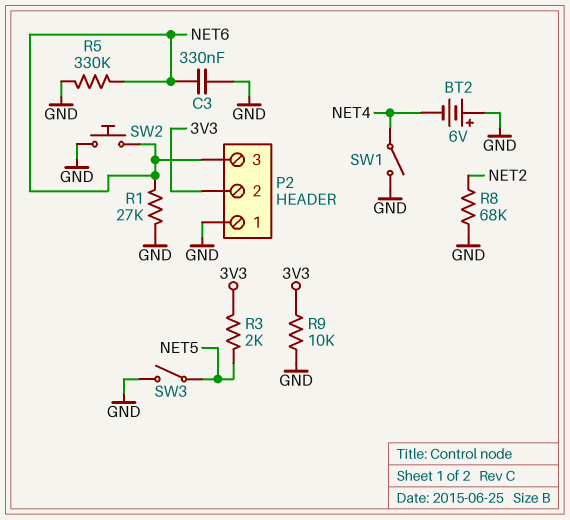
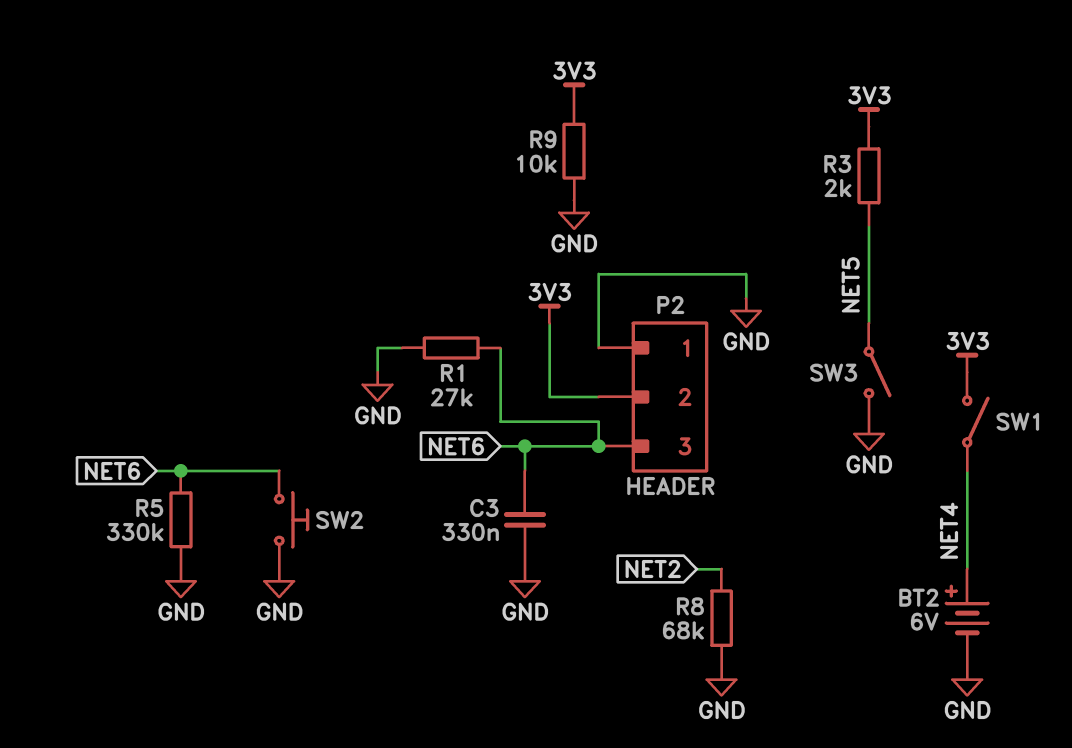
BT2: 6V (plus GND, minus NET4) -> 6V (plus NET4, minus GND)
SW1: switch (GND, NET4) -> switch (3V3, NET4)

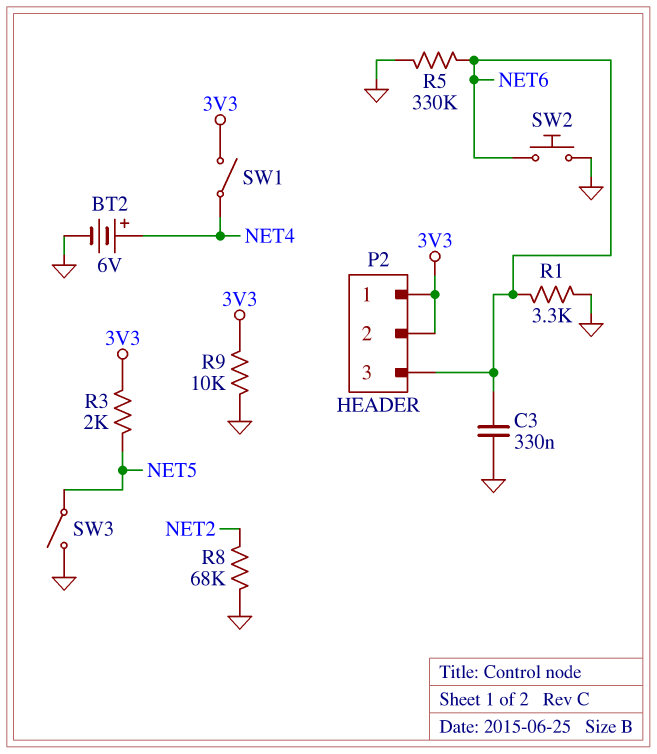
P2 pin 1: GND -> 3V3
R1: 27k (GND, NET6) -> 3.3k (GND, NET6)

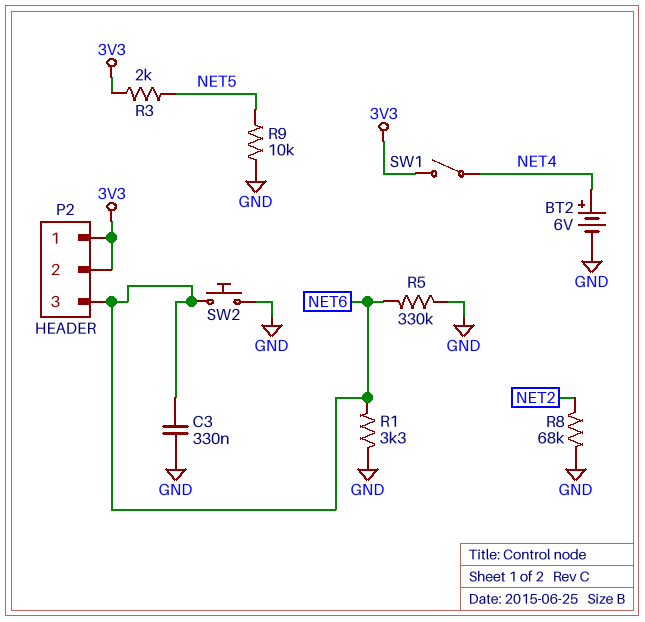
R9: 10k (3V3, GND) -> 10k (GND, NET5)
SW3: switch (GND, NET5) -> none

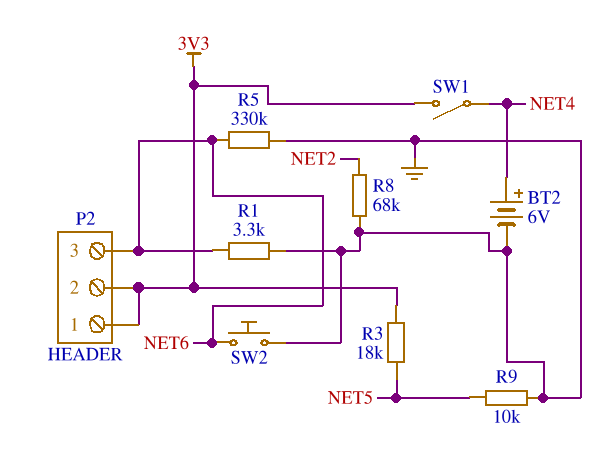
C3: 330nF (GND, NET6) -> none
R3: 2k (3V3, NET5) -> 18k (3V3, NET5)

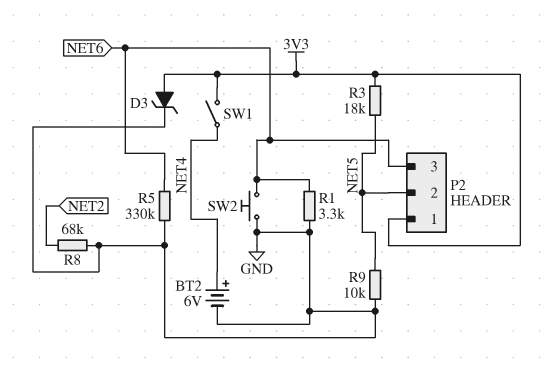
D3: none -> zener (A 3V3, K GND)
P2 pin 2: 3V3 -> NET5

